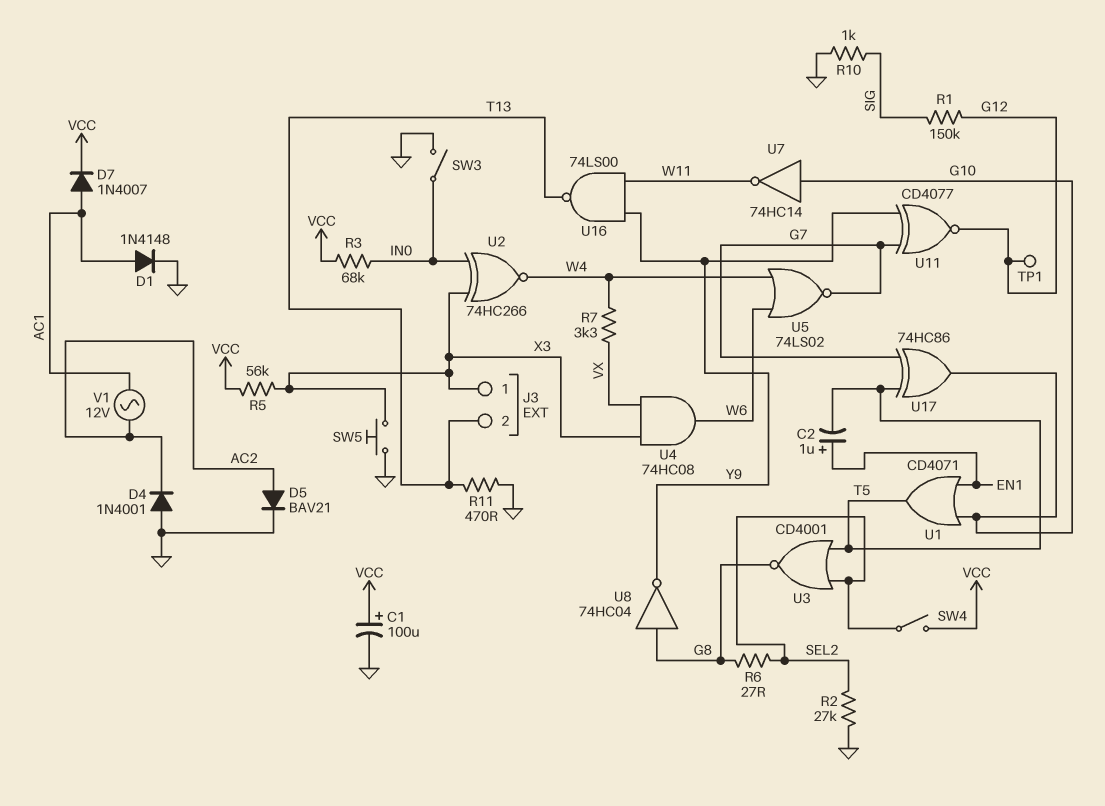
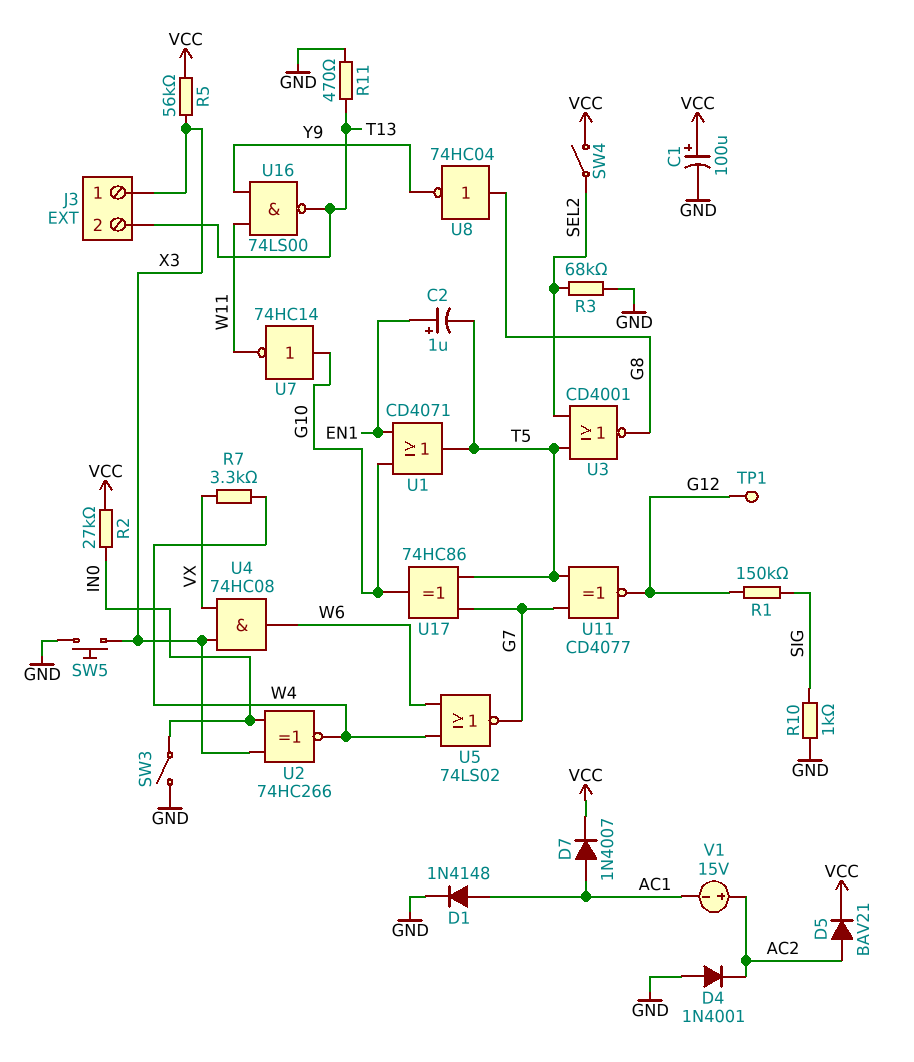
D5: diode BAV21 (A AC2, K GND) -> diode BAV21 (A AC2, K VCC)
R2: 27k (GND, SEL2) -> 27k (IN0, VCC)
R3: 68k (IN0, VCC) -> 68k (GND, SEL2)
R6: 27 (G8, SEL2) -> none
U11: XNOR CD4077 (in G7, in Y9, out G12) -> XNOR CD4077 (in G7, in T5, out G12)
V1: AC 12V (AC1, AC2) -> 15V (plus AC2, minus AC1)

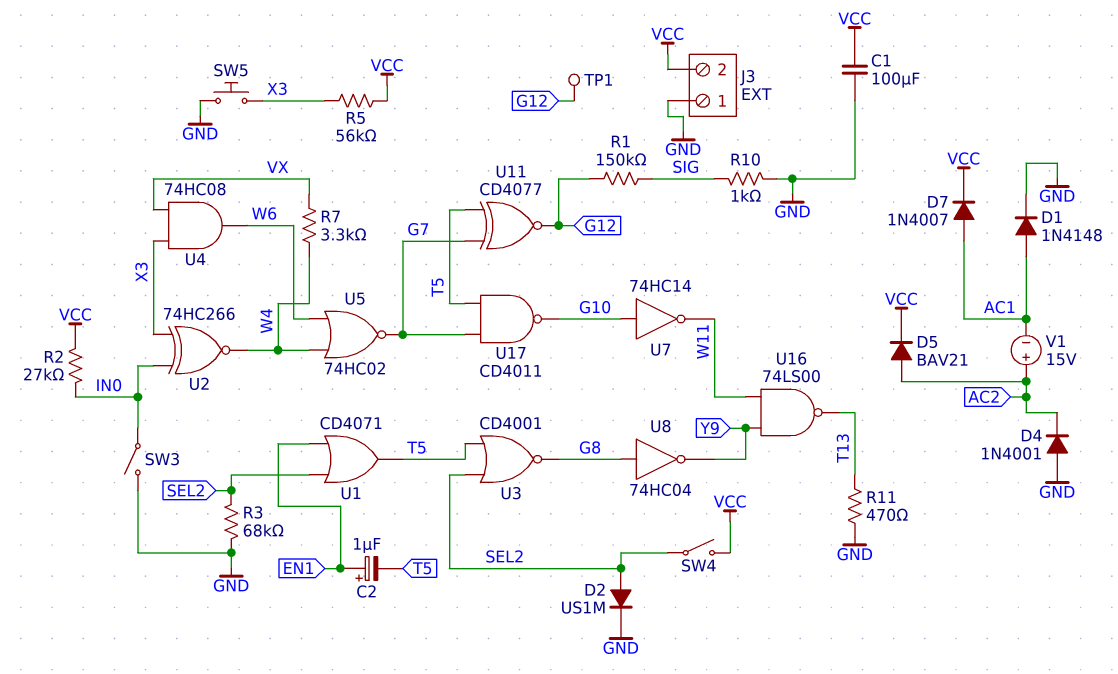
C1: 100uF (plus VCC, minus GND) -> 100uF (GND, VCC)
D2: none -> diode US1M (A SEL2, K GND)
J3 pin 1: X3 -> GND
J3 pin 2: T13 -> VCC
U1: OR CD4071 (in EN1, in G10, out T5) -> OR CD4071 (in EN1, in SEL2, out T5)
U5: NOR 74LS02 (in W4, in W6, out G7) -> NOR 74HC02 (in W4, in W6, out G7)
U17: XOR 74HC86 (in G7, in T5, out G10) -> NAND CD4011 (in G7, in T5, out G10)

